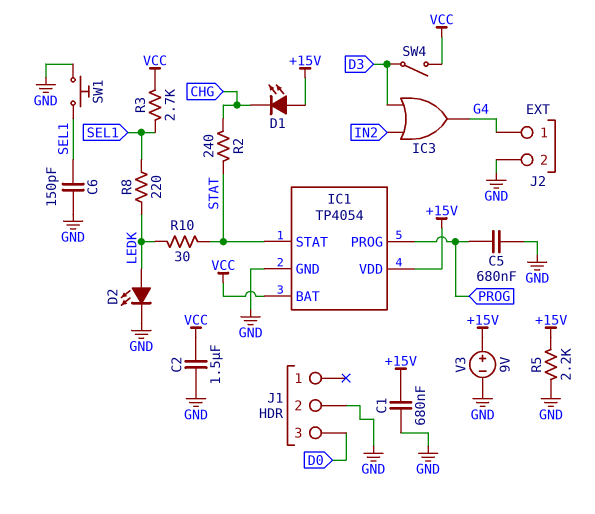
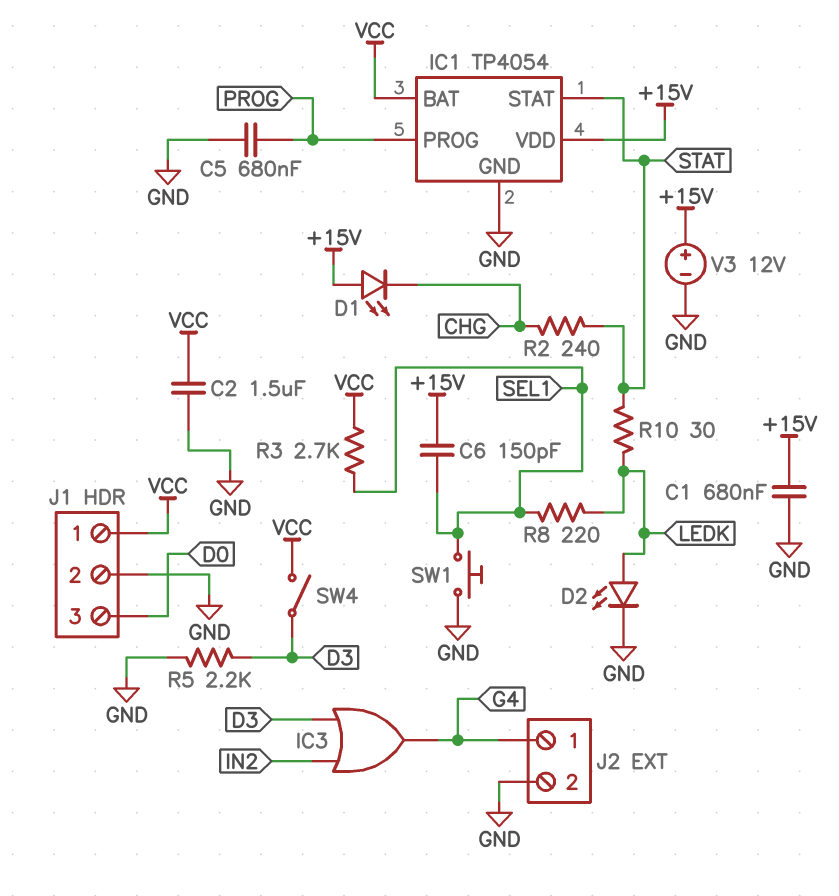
C6: 150pF (GND, SEL1) -> 150pF (+15V, SEL1)
J1 pin 1: none -> VCC
R5: 2.2k (+15V, GND) -> 2.2k (D3, GND)
V3: 9V (plus +15V, minus GND) -> 12V (plus +15V, minus GND)

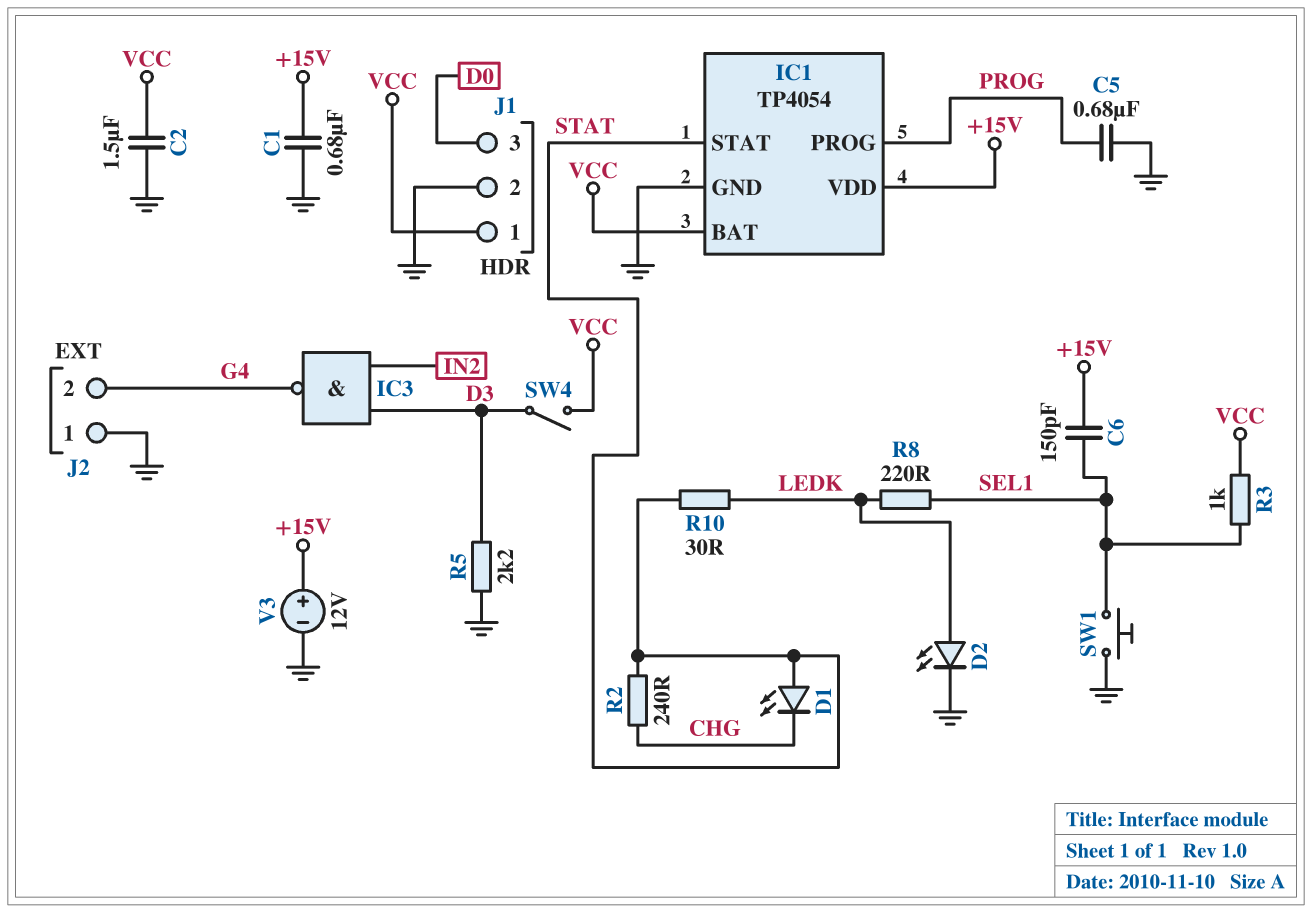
D1: LED (A +15V, K CHG) -> LED (A STAT, K CHG)
IC3: OR (in D3, in IN2, out G4) -> NAND (in D3, in IN2, out G4)
J2 pin 1: G4 -> GND
J2 pin 2: GND -> G4
R3: 2.7k (SEL1, VCC) -> 1k (SEL1, VCC)

